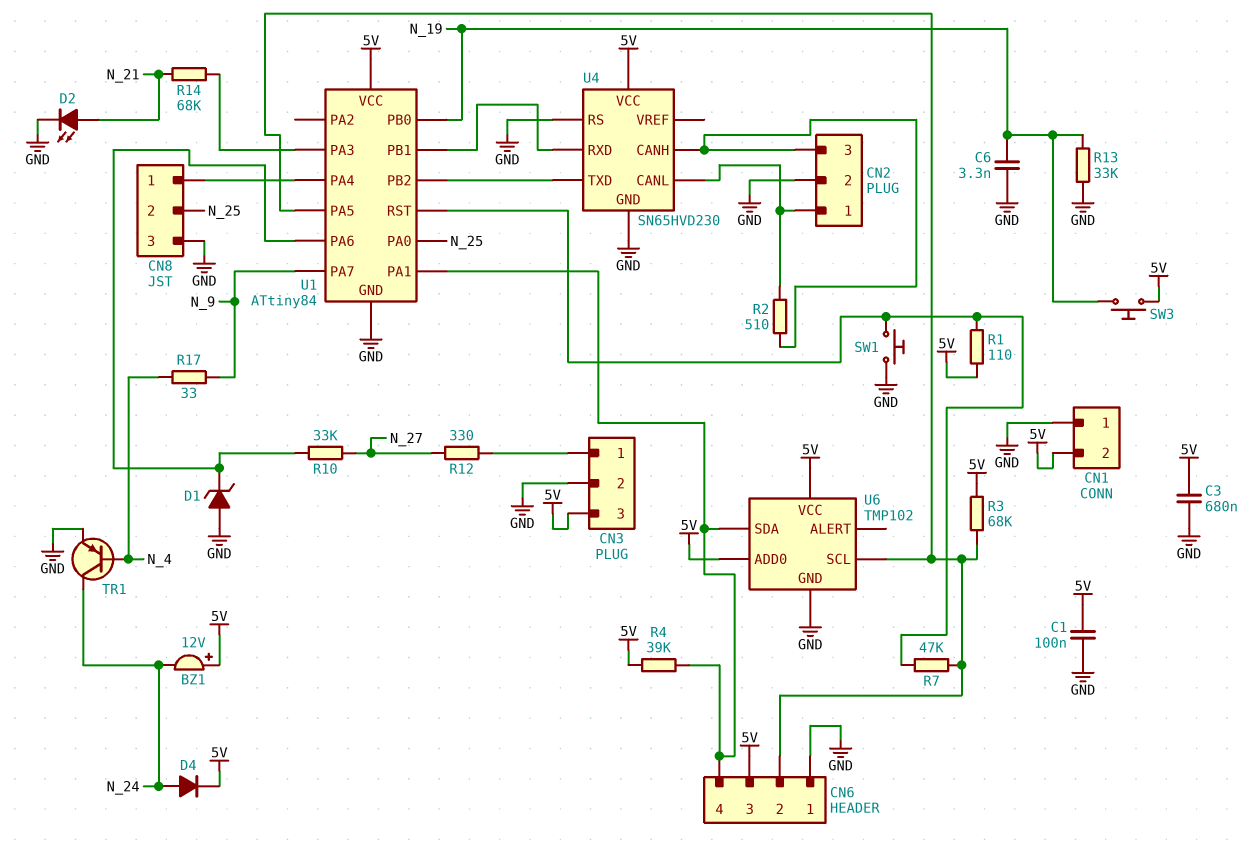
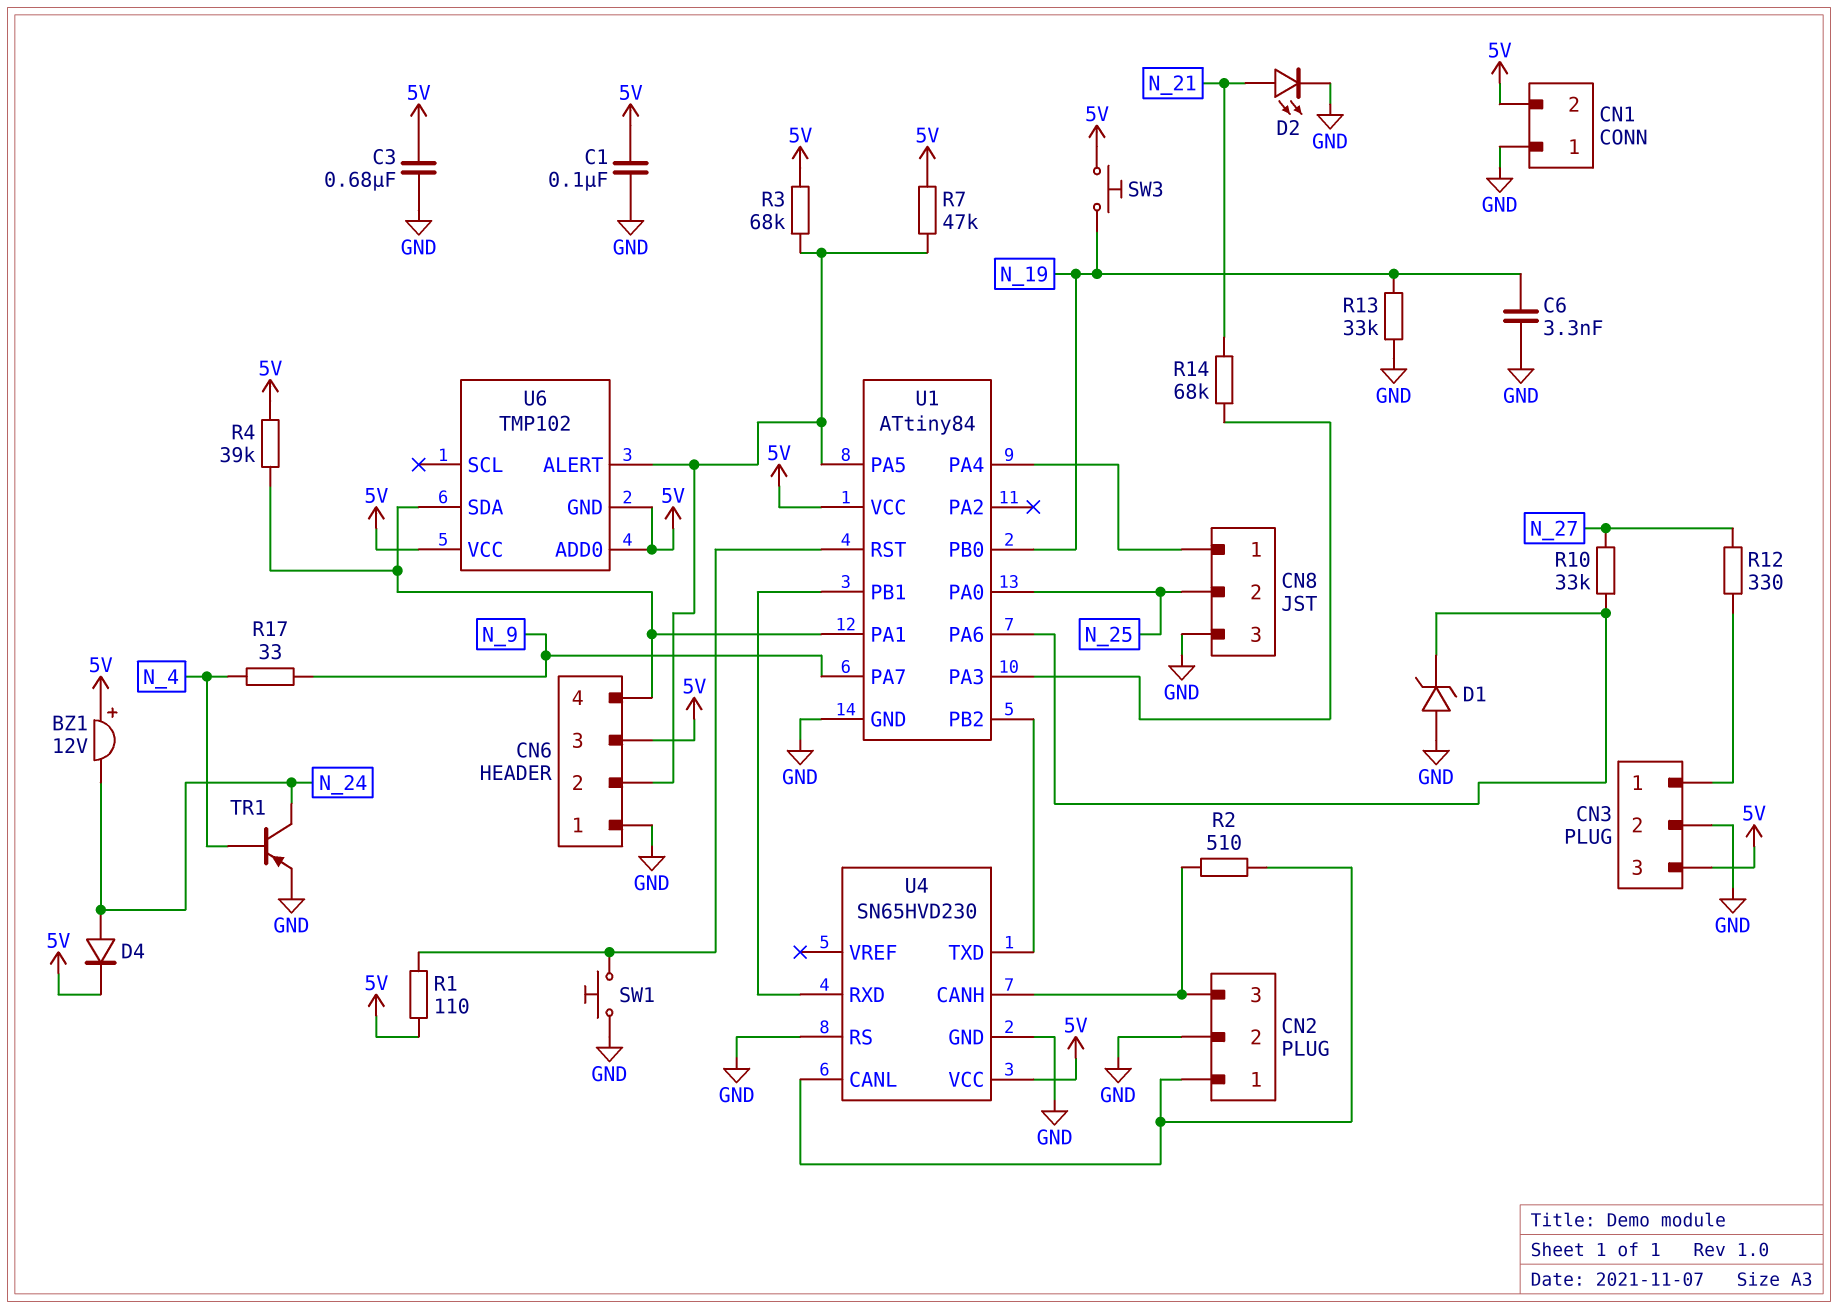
R7: 47k (CN6/2, U1/RST) -> 47k (5V, CN6/2)
U6 pin ALERT: none -> CN6/2
U6 pin GND: GND -> 5V
U6 pin SCL: CN6/2 -> none

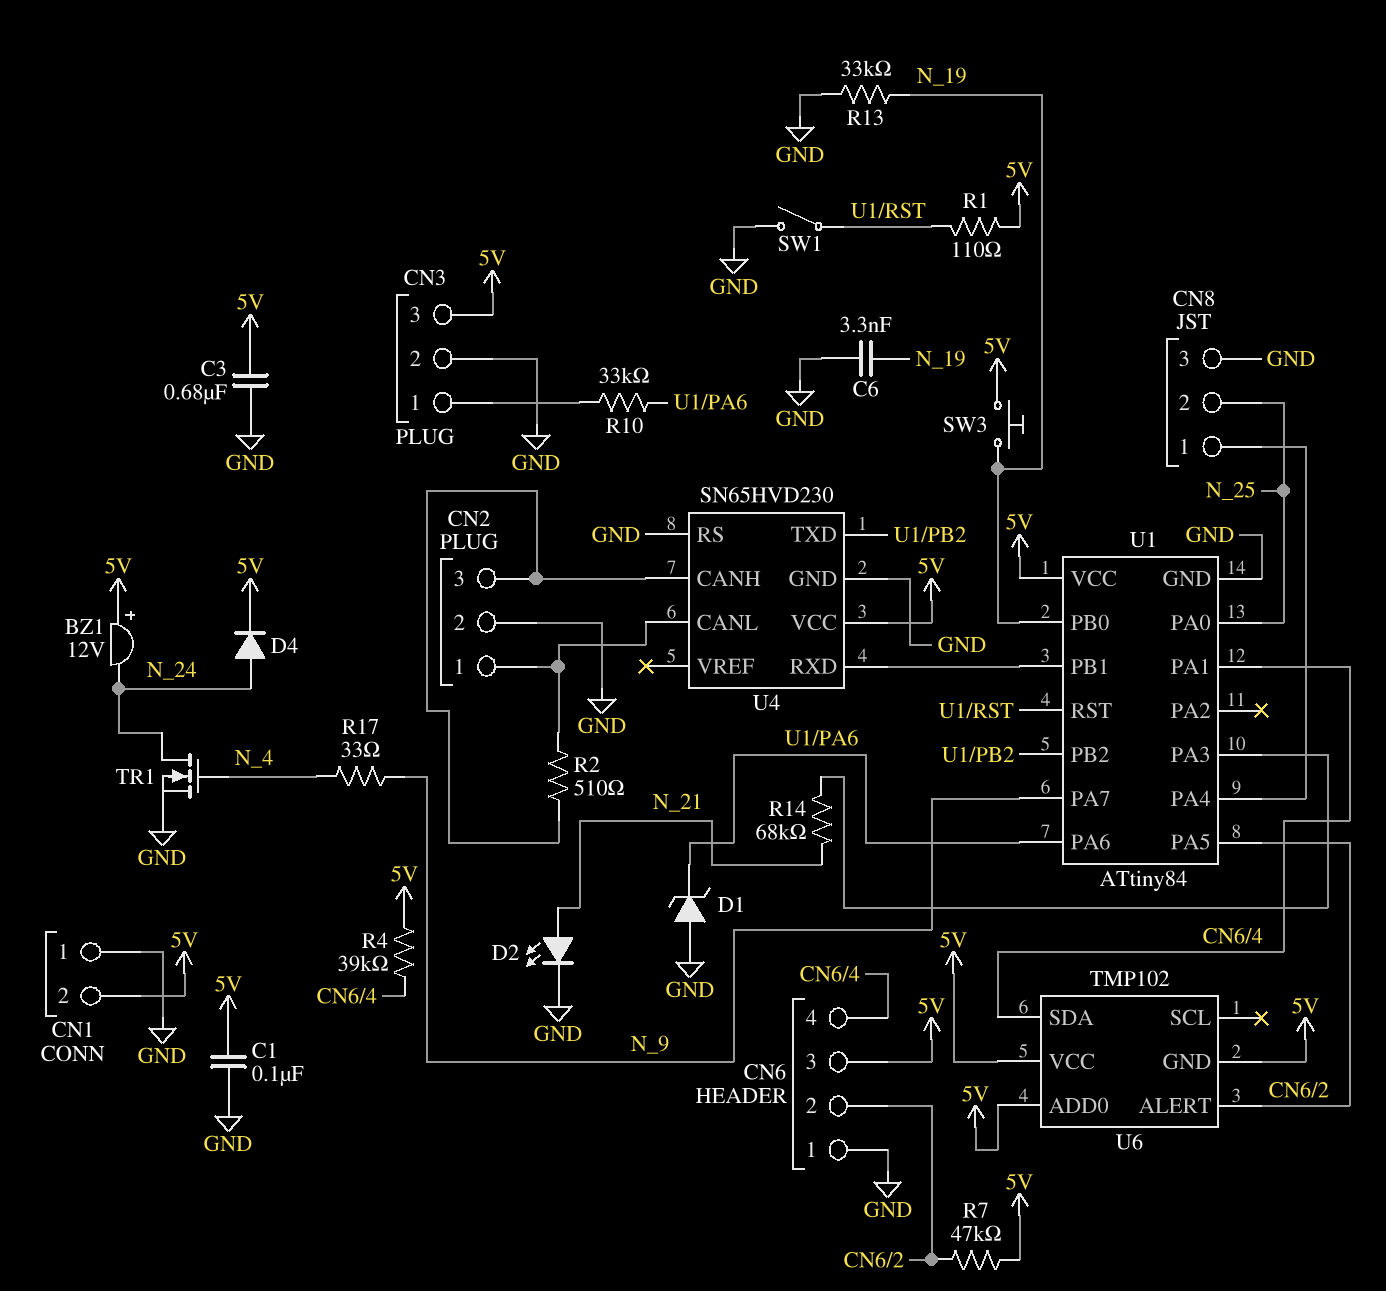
R3: 68k (5V, CN6/2) -> none
R10: 33k (N_27, U1/PA6) -> 33k (CN3/1, U1/PA6)
R12: 330 (CN3/1, N_27) -> none
SW1: button (GND, U1/RST) -> switch (GND, U1/RST)
TR1: PNP (B N_4, C N_24, E GND) -> NMOS (G N_4, D N_24, S GND)

